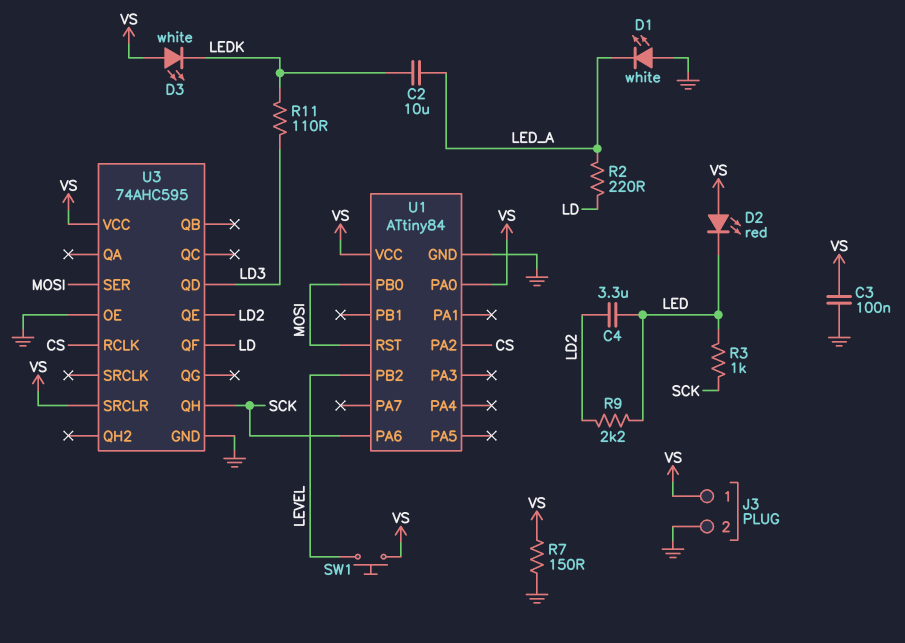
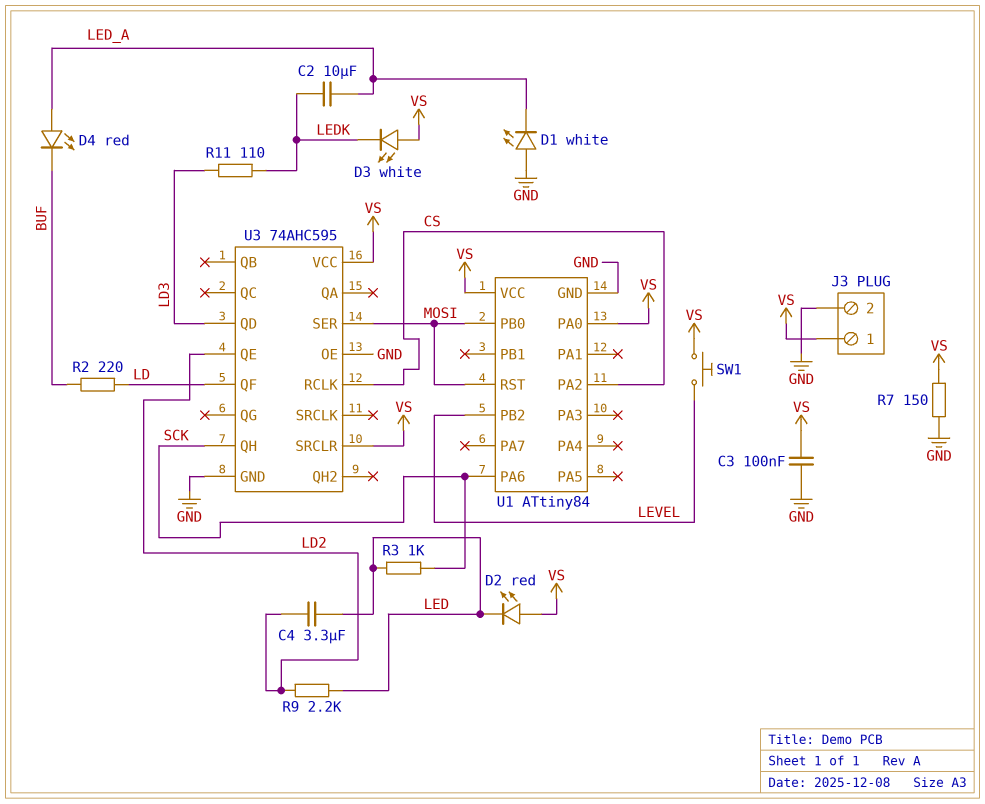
D4: none -> LED red (A LED_A, K BUF)
R2: 220 (LD, LED_A) -> 220 (BUF, LD)

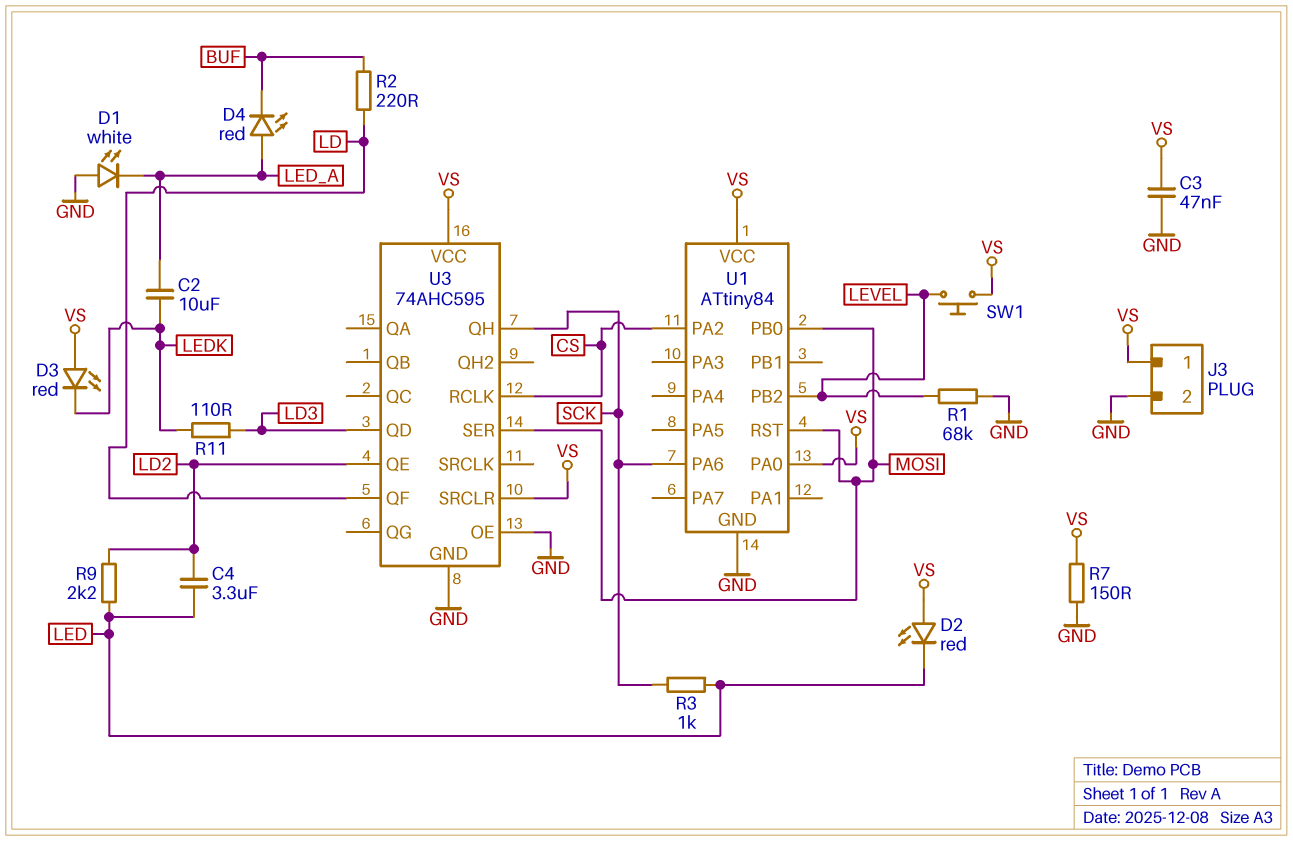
C3: 100nF (GND, VS) -> 47nF (GND, VS)
D3: LED white (A VS, K LEDK) -> LED red (A VS, K LEDK)
R1: none -> 68k (GND, LEVEL)

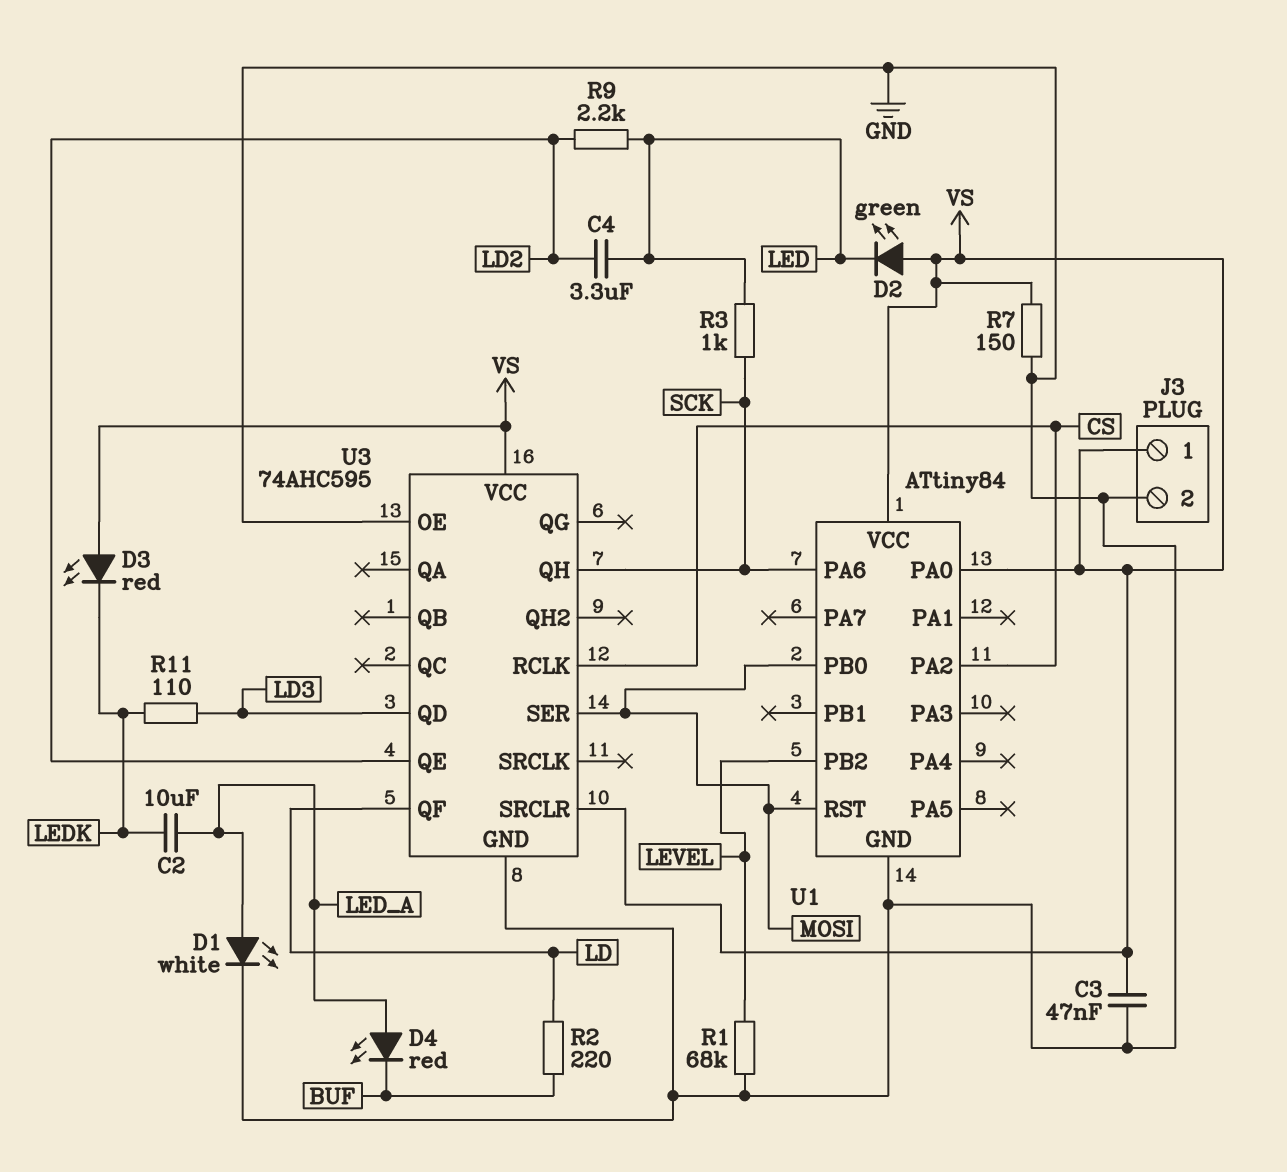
D1: LED white (A GND, K LED_A) -> LED white (A LED_A, K GND)
D2: LED red (A VS, K LED) -> LED green (A VS, K LED)
SW1: button (LEVEL, VS) -> none

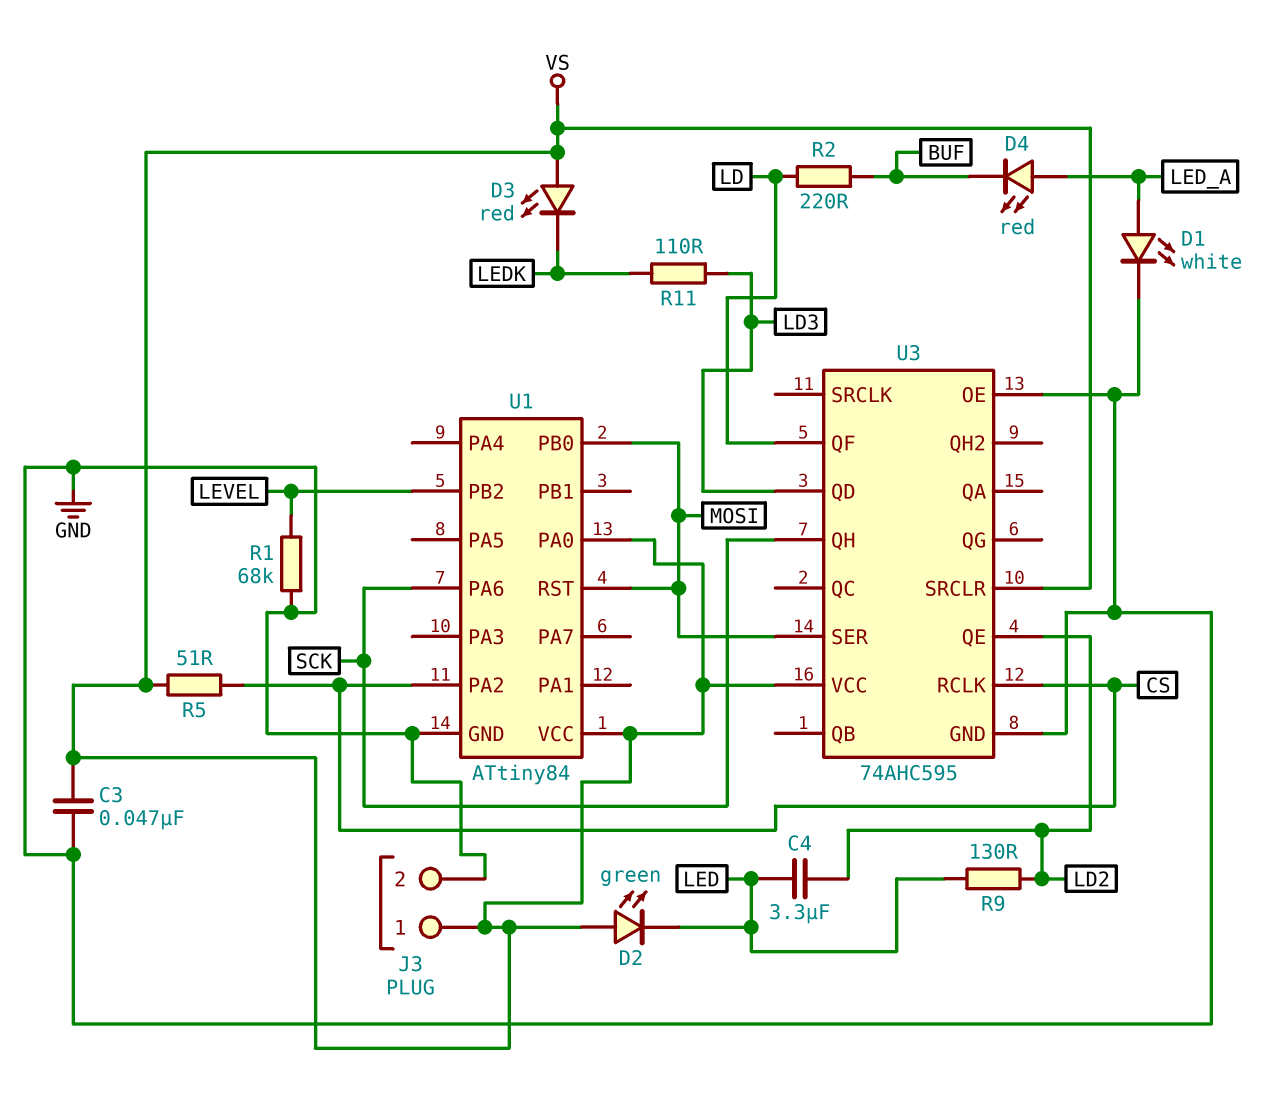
C2: 10uF (LEDK, LED_A) -> none
R3: 1k (LED, SCK) -> none
R5: none -> 51 (CS, VS)
R7: 150 (GND, VS) -> none
R9: 2.2k (LD2, LED) -> 130 (LD2, LED)

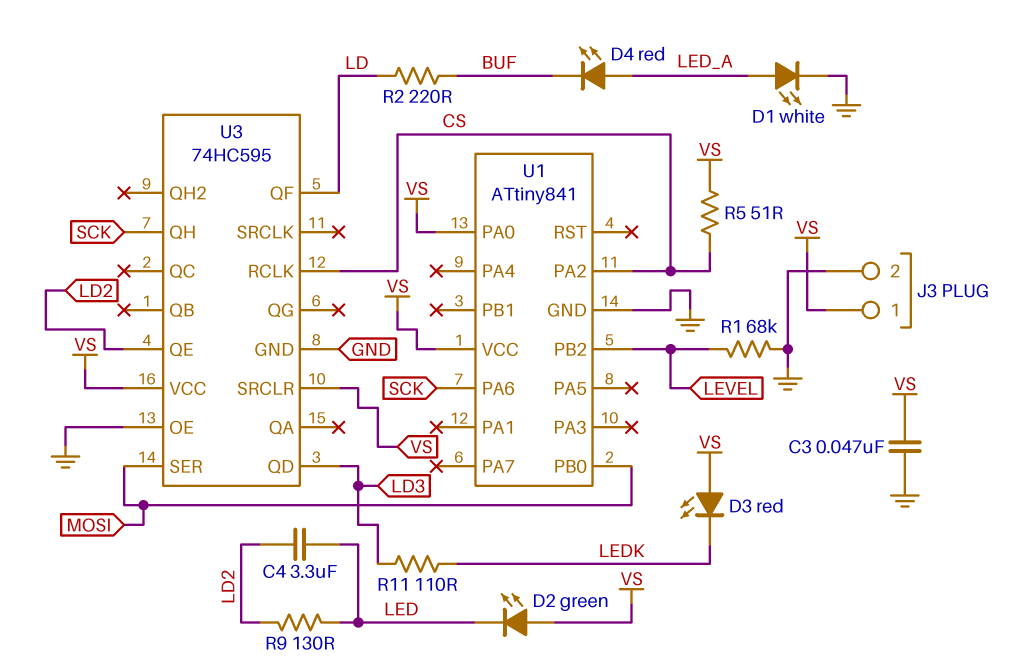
U1: ATtiny84 -> ATtiny841
U1 pin RST: MOSI -> none
U3: 74AHC595 -> 74HC595

